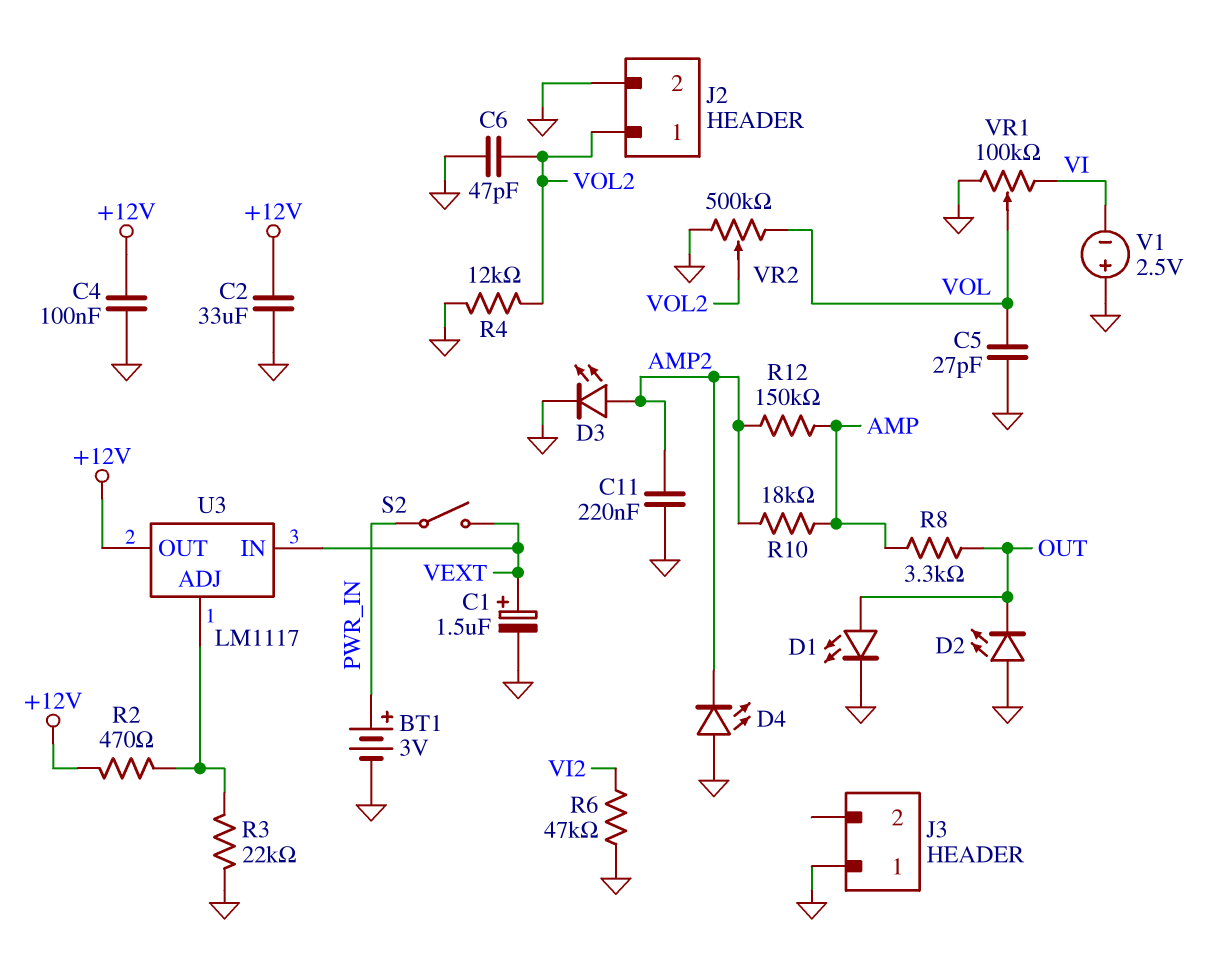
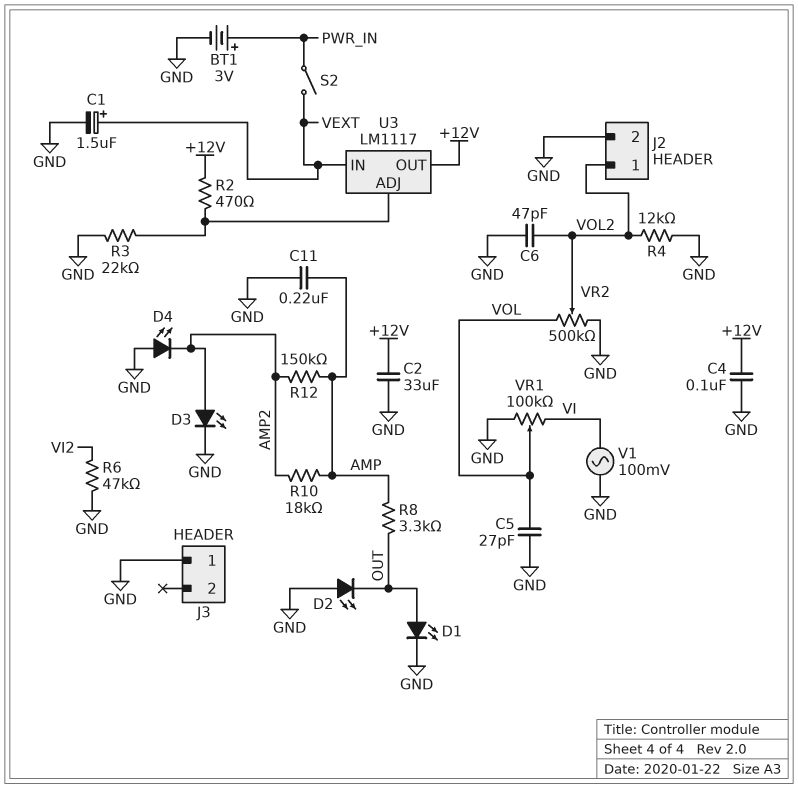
C11: 220nF (AMP2, GND) -> 220nF (AMP, GND)
V1: 2.5V (plus GND, minus VI) -> AC 100mV (GND, VI)

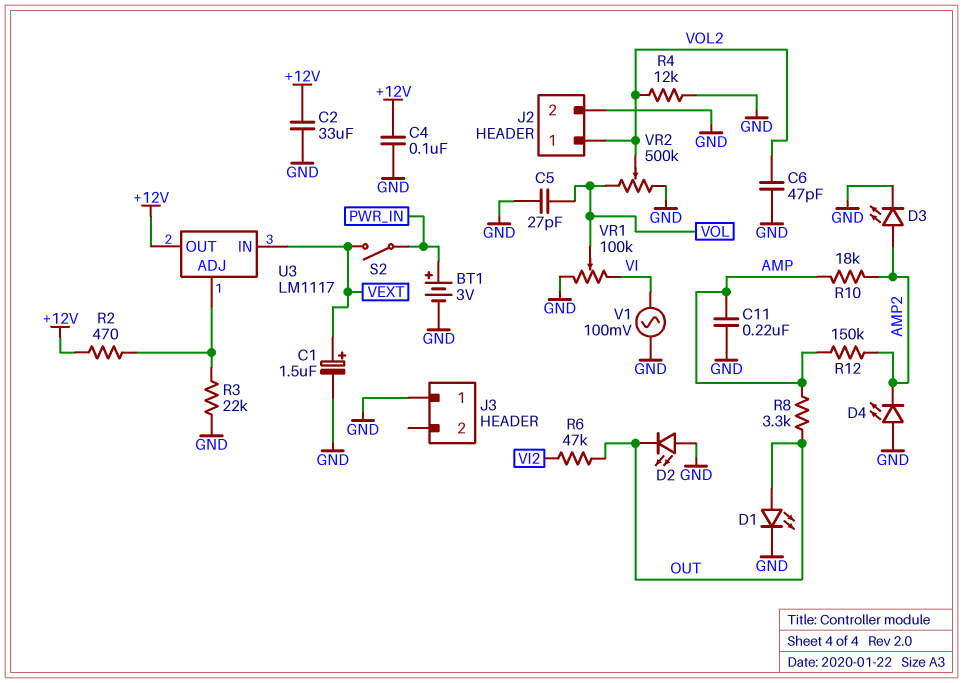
R6: 47k (GND, VI2) -> 47k (OUT, VI2)

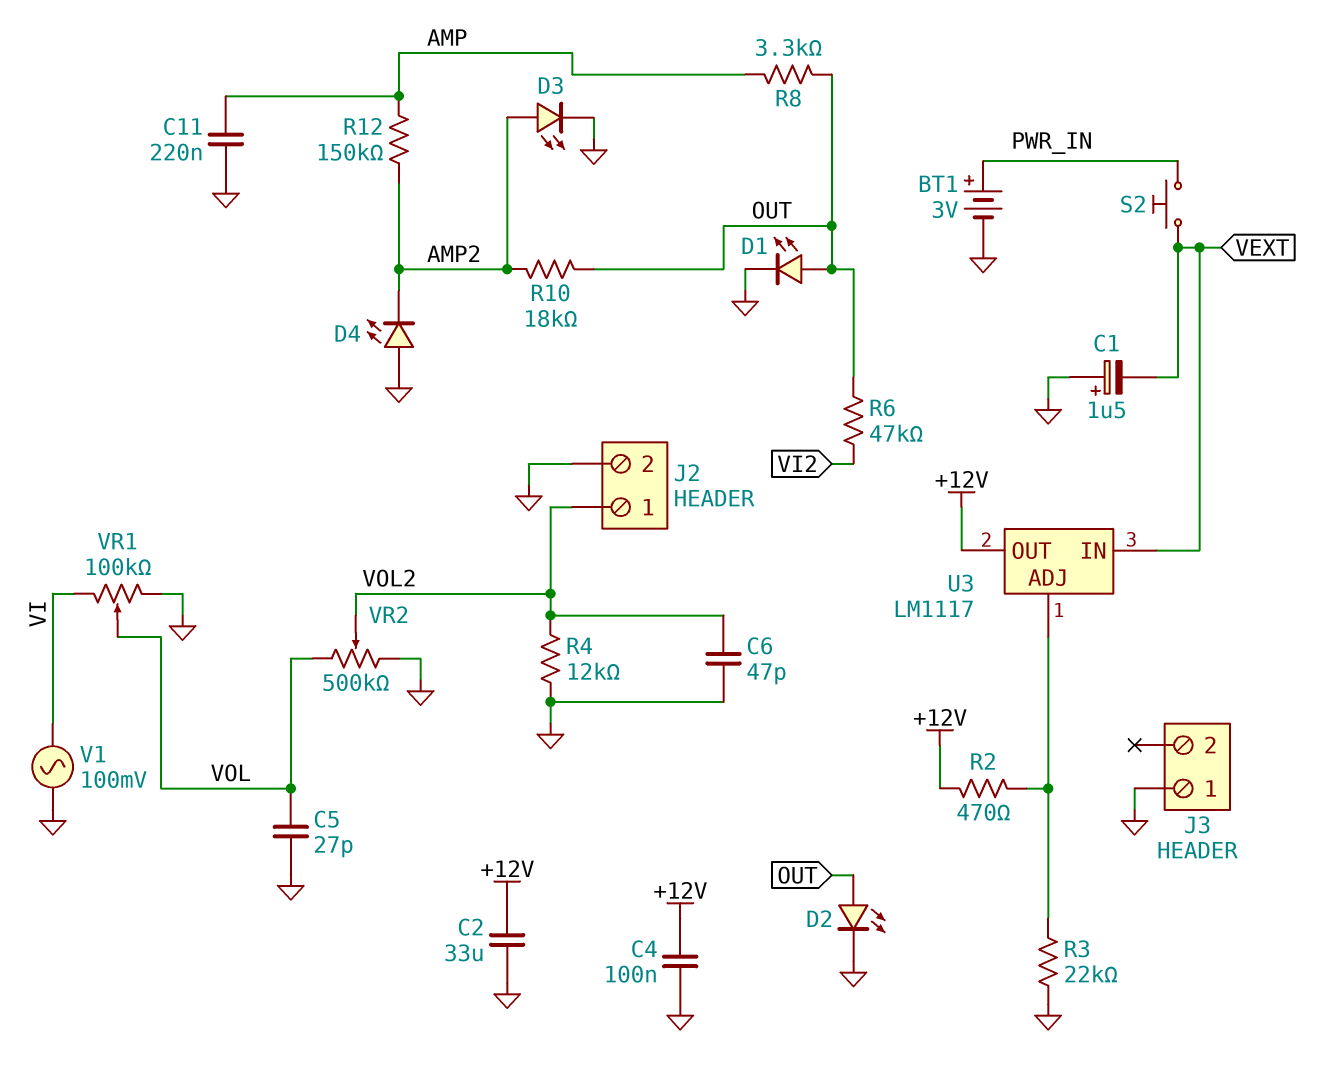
C1: 1.5uF (plus VEXT, minus GND) -> 1.5uF (plus GND, minus VEXT)
D2: LED (A GND, K OUT) -> LED (A OUT, K GND)
R10: 18k (AMP, AMP2) -> 18k (AMP2, OUT)
S2: switch (PWR_IN, VEXT) -> button (PWR_IN, VEXT)

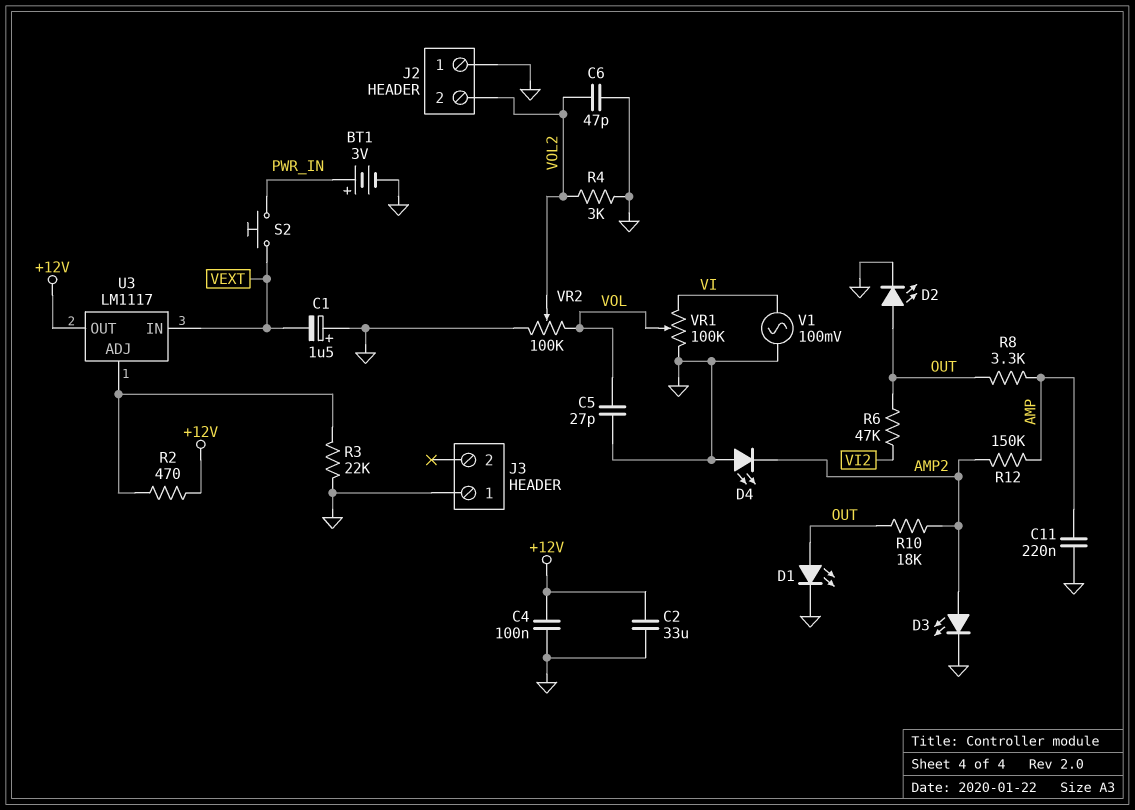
J2 pin 1: VOL2 -> GND
J2 pin 2: GND -> VOL2
R4: 12k (GND, VOL2) -> 3k (GND, VOL2)
VR2: 500k (GND, VOL, wiper VOL2) -> 100k (GND, VOL, wiper VOL2)

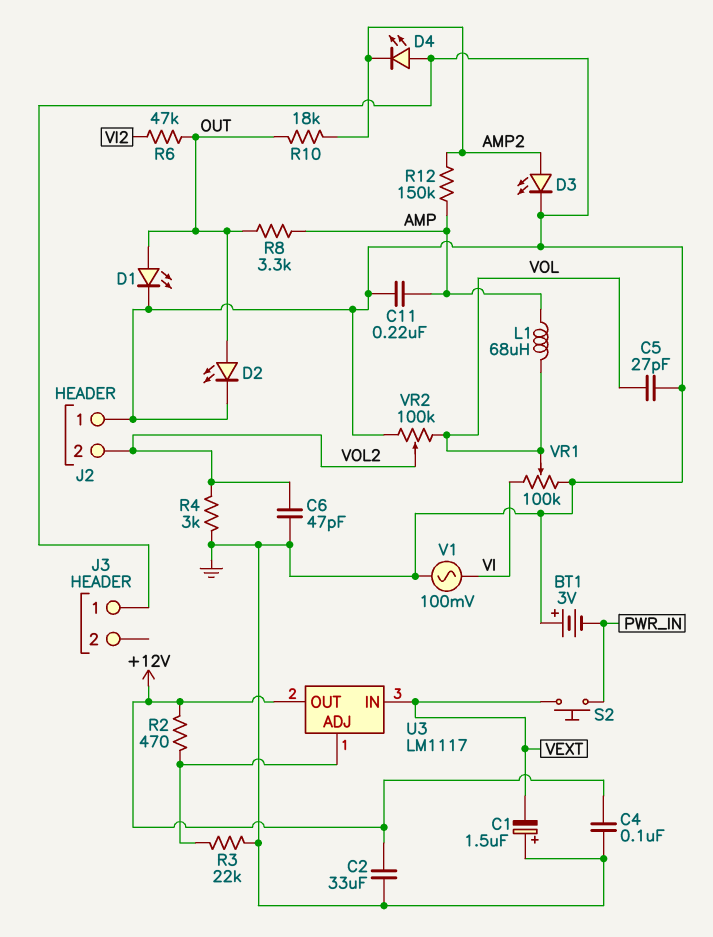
BT1: 3V (plus PWR_IN, minus GND) -> 3V (plus GND, minus PWR_IN)
L1: none -> 68uH (AMP, VOL)

